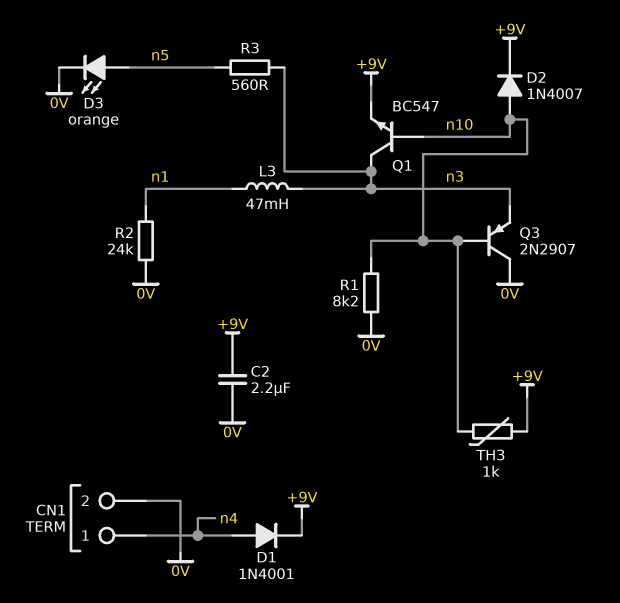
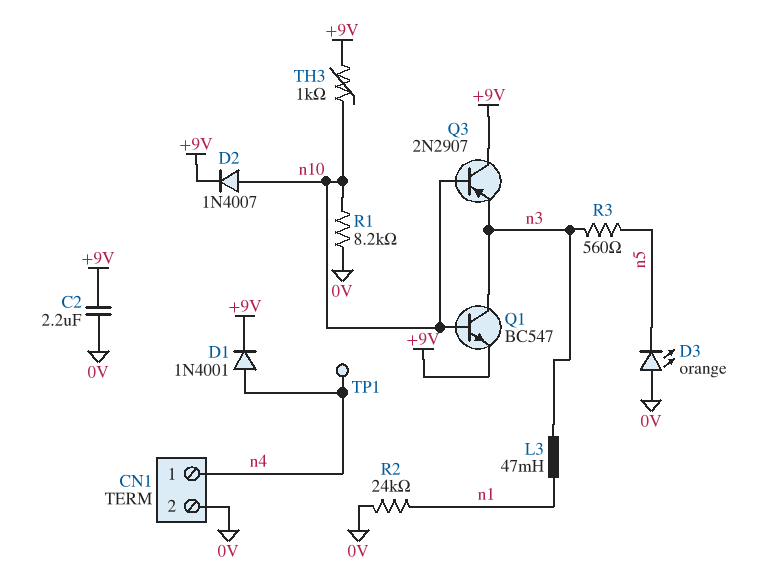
D3: LED orange (A n5, K 0V) -> LED orange (A 0V, K n5)
Q3: PNP 2N2907 (B n10, C 0V, E n3) -> PNP 2N2907 (B n10, C +9V, E n3)
TP1: none -> test point (n4)

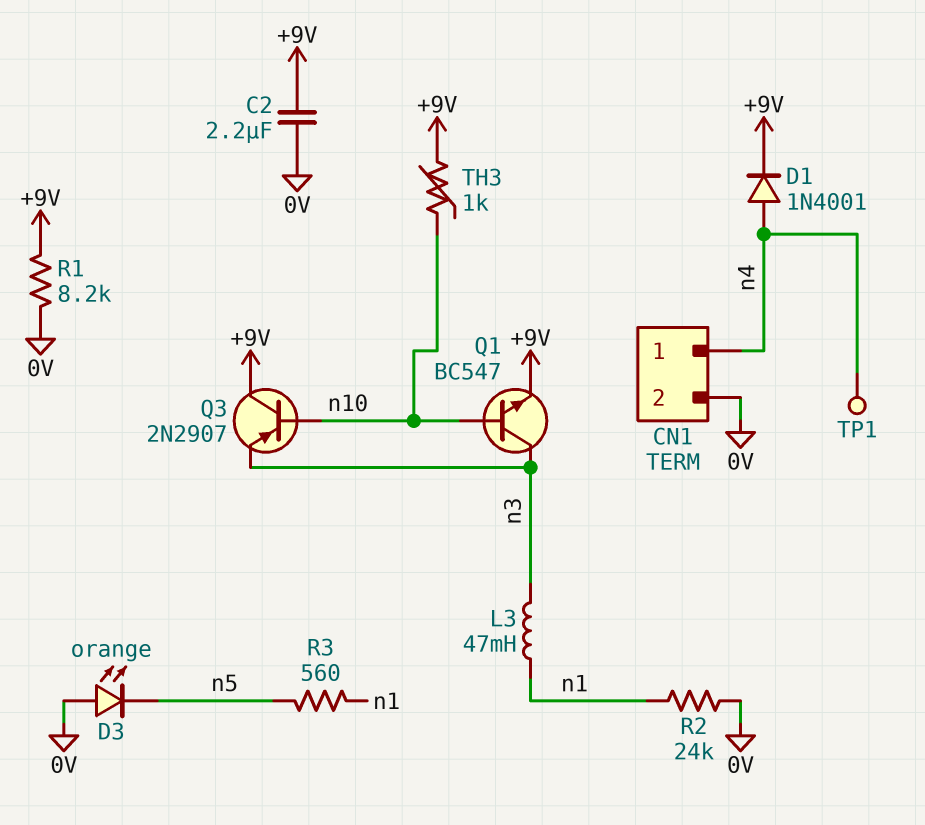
D2: diode 1N4007 (A n10, K +9V) -> none
R1: 8.2k (0V, n10) -> 8.2k (+9V, 0V)
R3: 560 (n3, n5) -> 560 (n1, n5)

